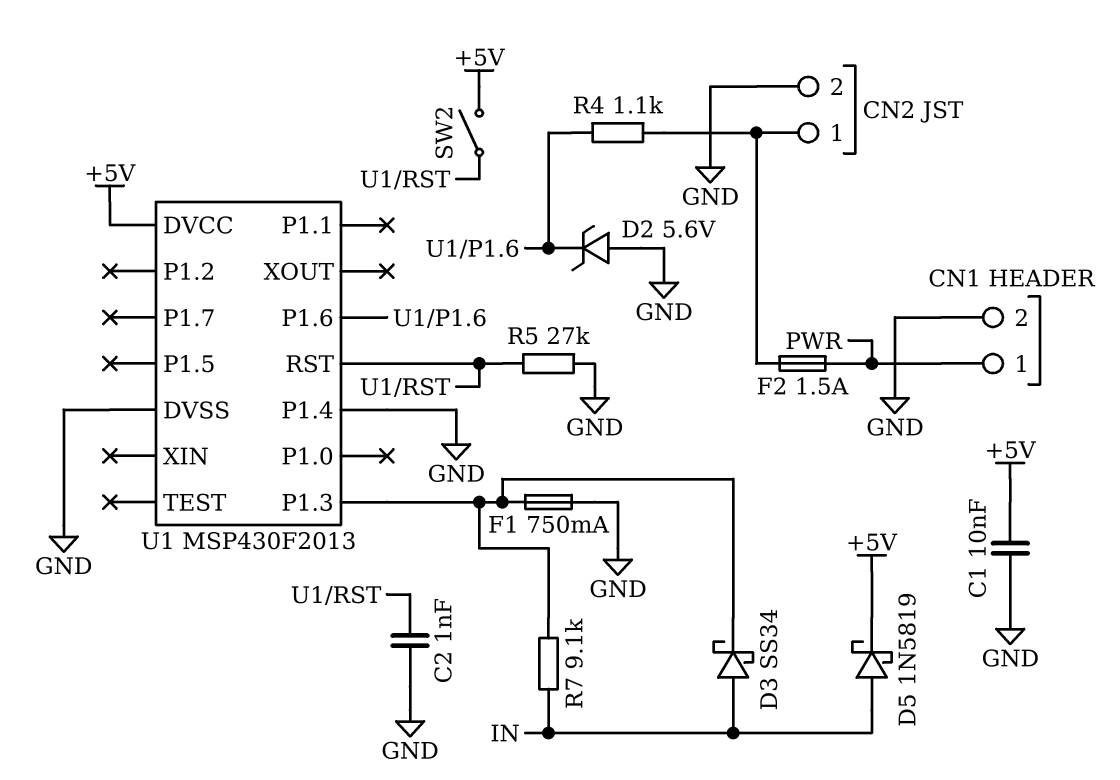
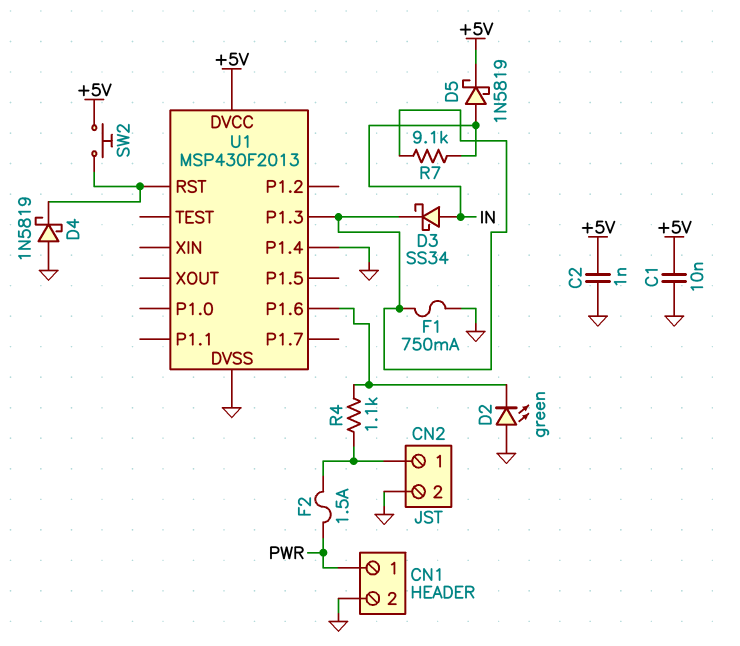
C2: 1nF (GND, U1/RST) -> 1nF (+5V, GND)
D2: zener 5.6V (A GND, K U1/P1.6) -> LED green (A GND, K U1/P1.6)
D4: none -> schottky 1N5819 (A GND, K U1/RST)
R5: 27k (GND, U1/RST) -> none
SW2: switch (+5V, U1/RST) -> button (+5V, U1/RST)

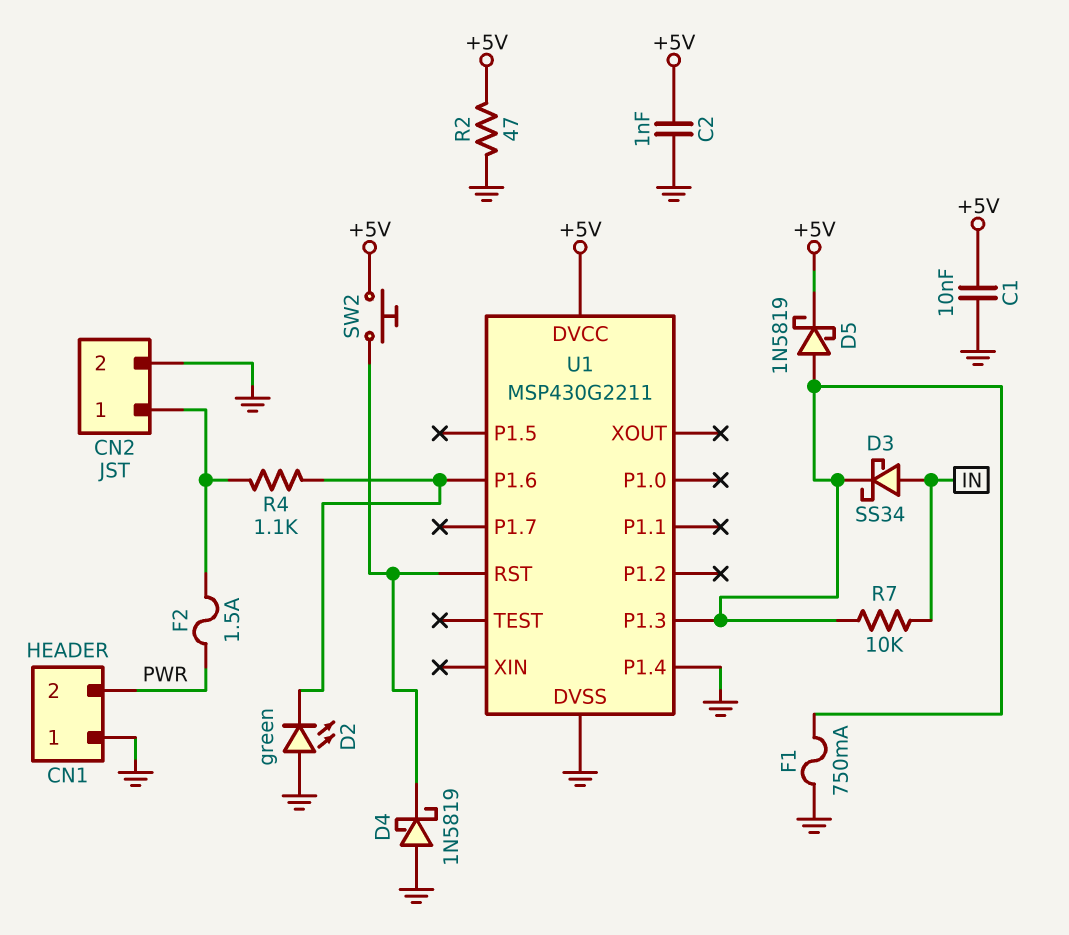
CN1 pin 1: PWR -> GND
CN1 pin 2: GND -> PWR
D5: schottky 1N5819 (A IN, K +5V) -> schottky 1N5819 (A U1/P1.3, K +5V)
R2: none -> 47 (+5V, GND)
R7: 9.1k (IN, U1/P1.3) -> 10k (IN, U1/P1.3)
U1: MSP430F2013 -> MSP430G2211

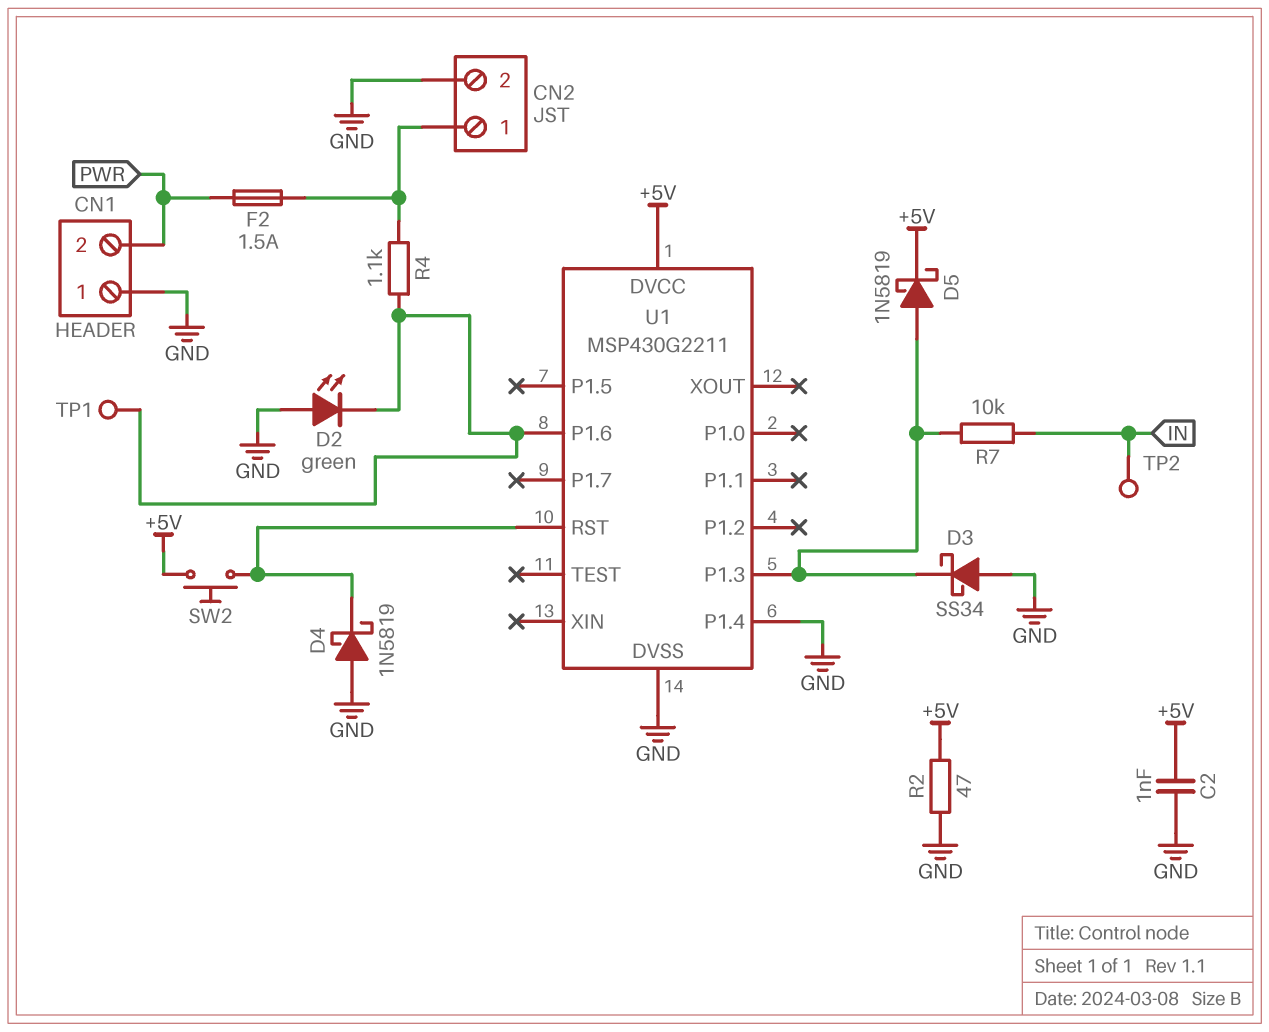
C1: 10nF (+5V, GND) -> none
D3: schottky SS34 (A IN, K U1/P1.3) -> schottky SS34 (A GND, K U1/P1.3)
F1: 750mA (GND, U1/P1.3) -> none
TP1: none -> test point (U1/P1.6)
TP2: none -> test point (IN)

